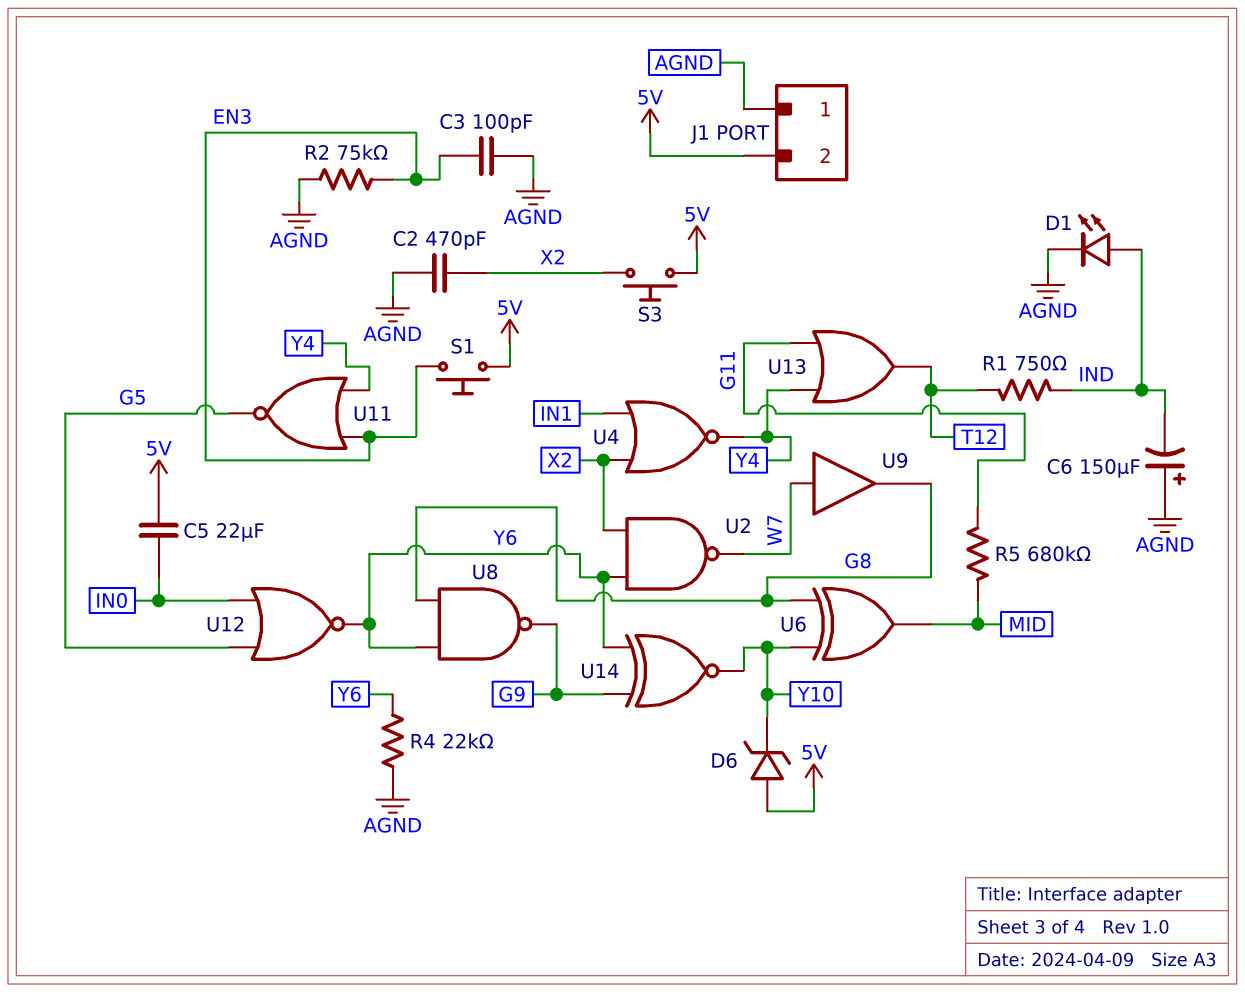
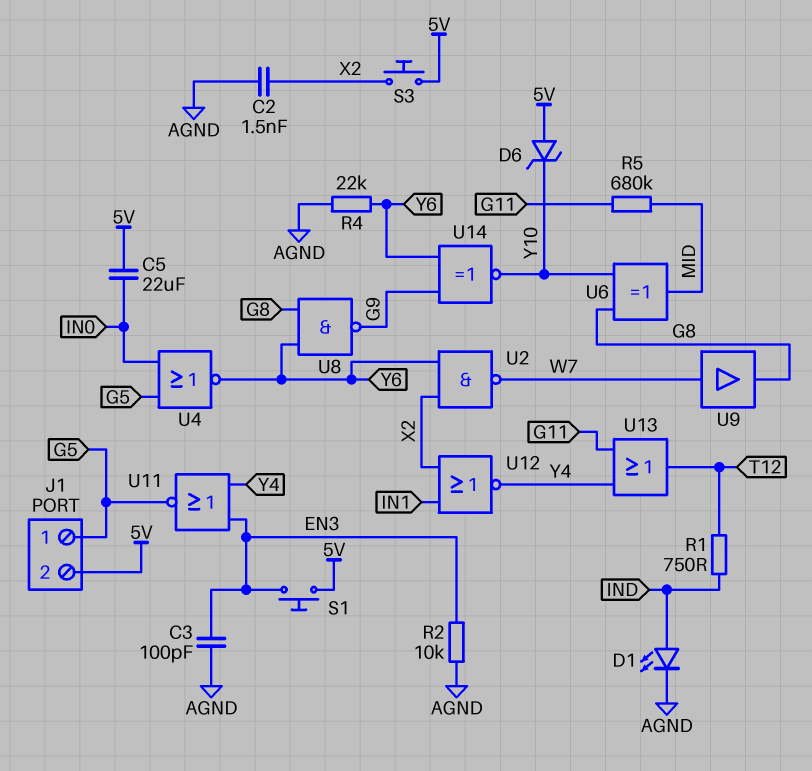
C2: 470pF (AGND, X2) -> 1.5nF (AGND, X2)
C6: 150uF (plus AGND, minus IND) -> none
J1 pin 1: AGND -> G5
R2: 75k (AGND, EN3) -> 10k (AGND, EN3)
U4: NOR (in IN1, in X2, out Y4) -> NOR (in G5, in IN0, out Y6)
U12: NOR (in G5, in IN0, out Y6) -> NOR (in IN1, in X2, out Y4)

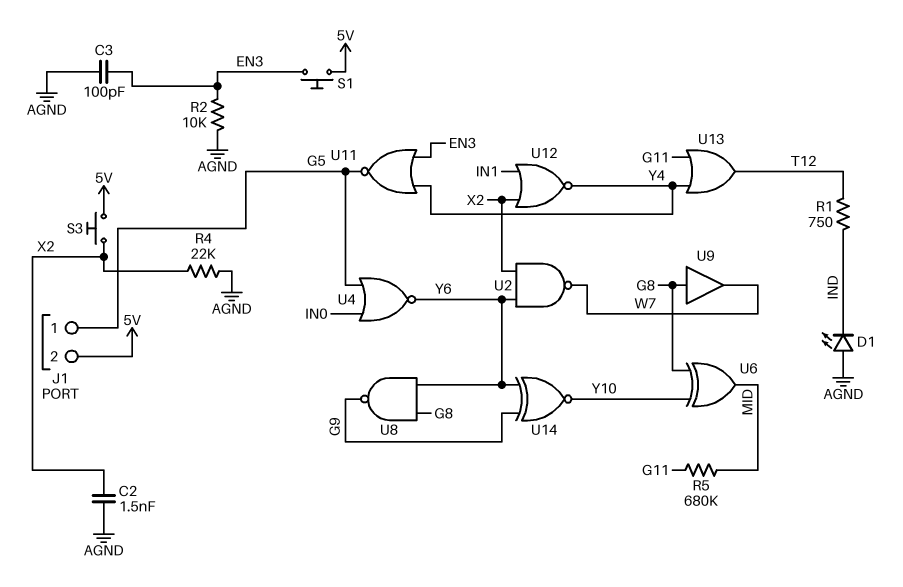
C5: 22uF (5V, IN0) -> none
D1: LED (A IND, K AGND) -> LED (A AGND, K IND)
D6: zener (A 5V, K Y10) -> none
R4: 22k (AGND, Y6) -> 22k (AGND, X2)
U9: buffer (in W7, out G8) -> buffer (in G8, out W7)

